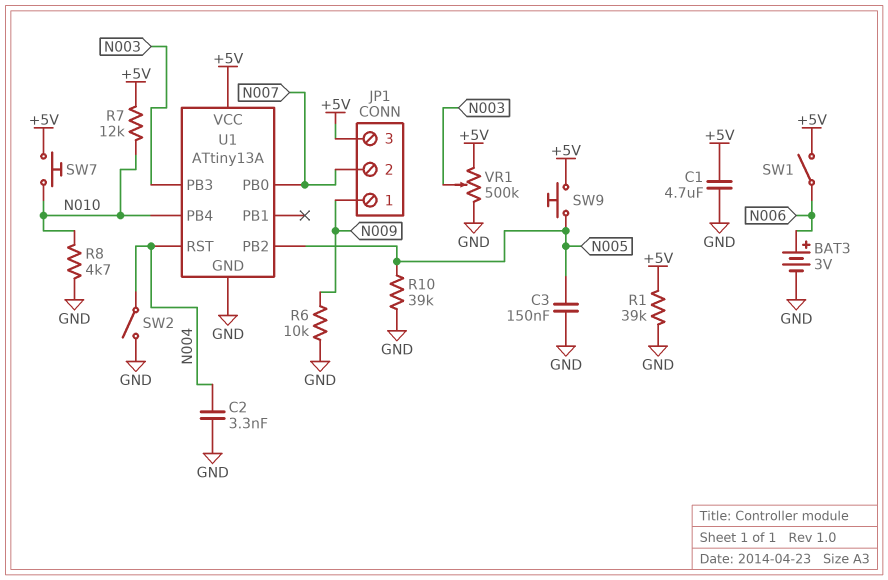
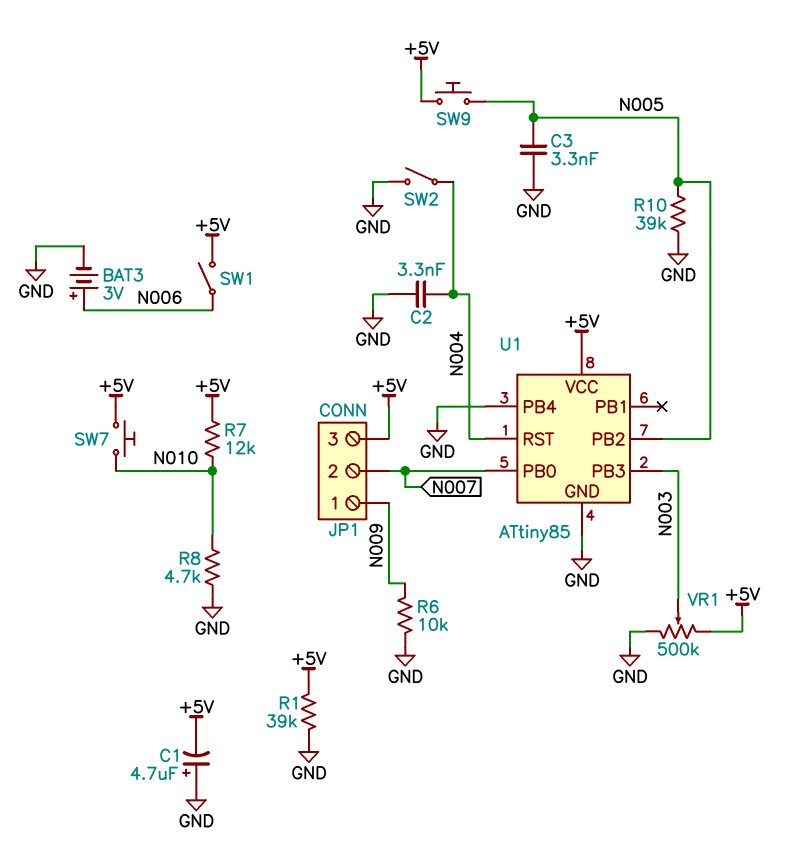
C1: 4.7uF (+5V, GND) -> 4.7uF (plus GND, minus +5V)
C3: 150nF (GND, N005) -> 3.3nF (GND, N005)
U1: ATtiny13A -> ATtiny85
U1 pin PB4: N010 -> GND

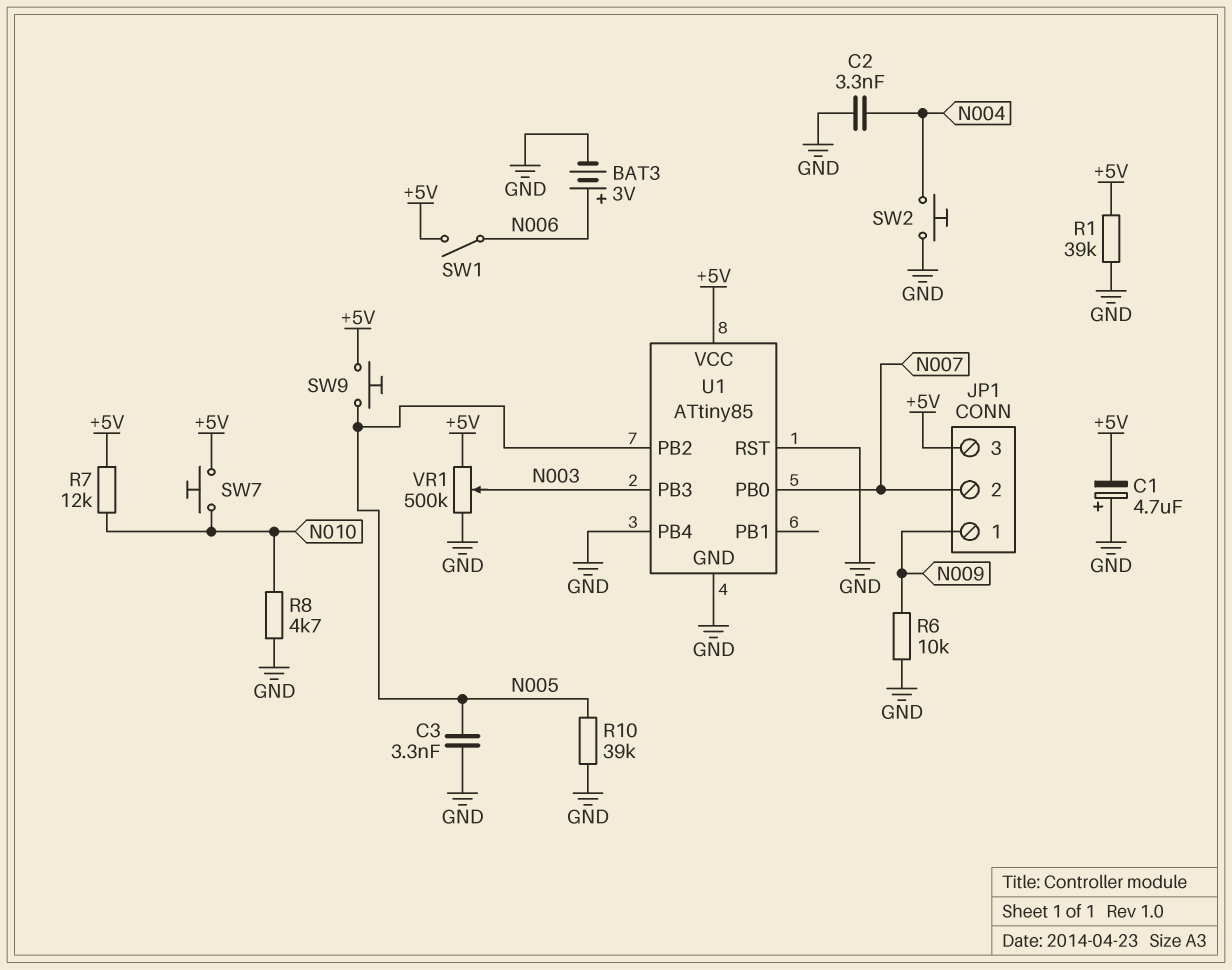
SW2: switch (GND, N004) -> button (GND, N004)
U1 pin RST: N004 -> GND

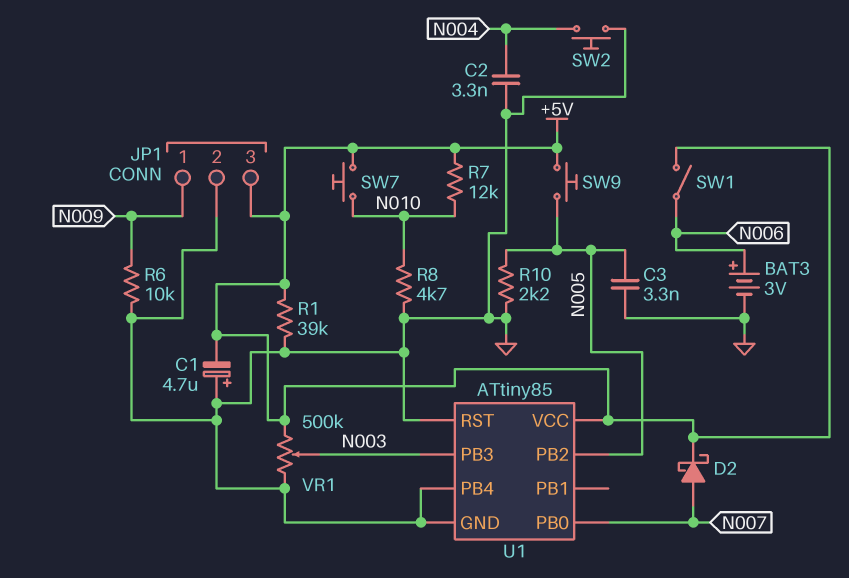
D2: none -> schottky (A N007, K +5V)
JP1 pin 2: N007 -> GND
R10: 39k (GND, N005) -> 2.2k (GND, N005)

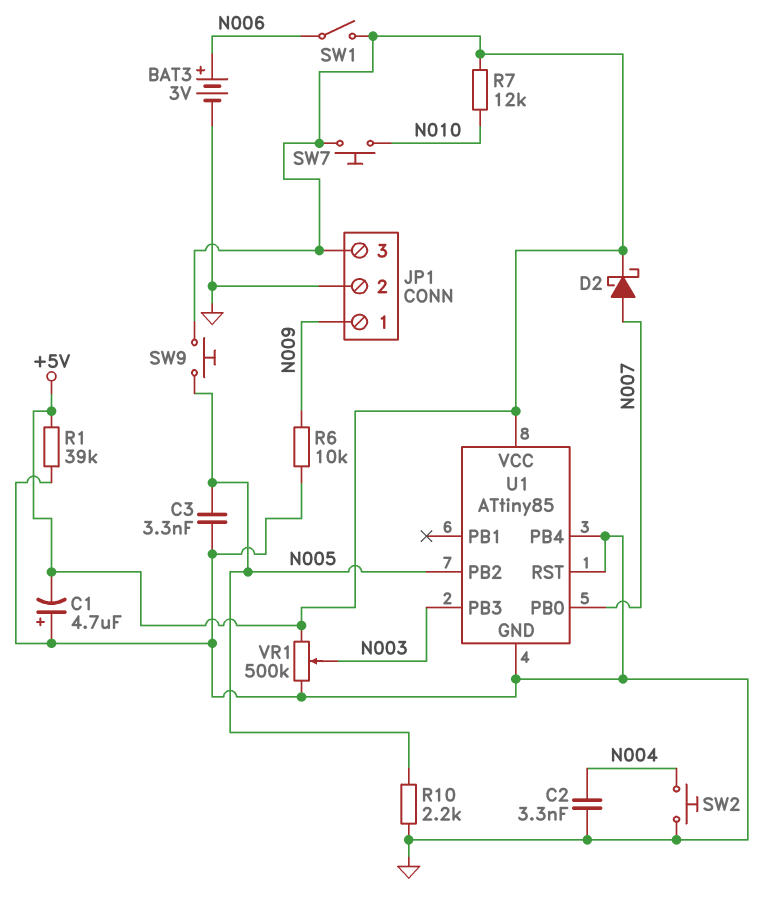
R8: 4.7k (GND, N010) -> none

